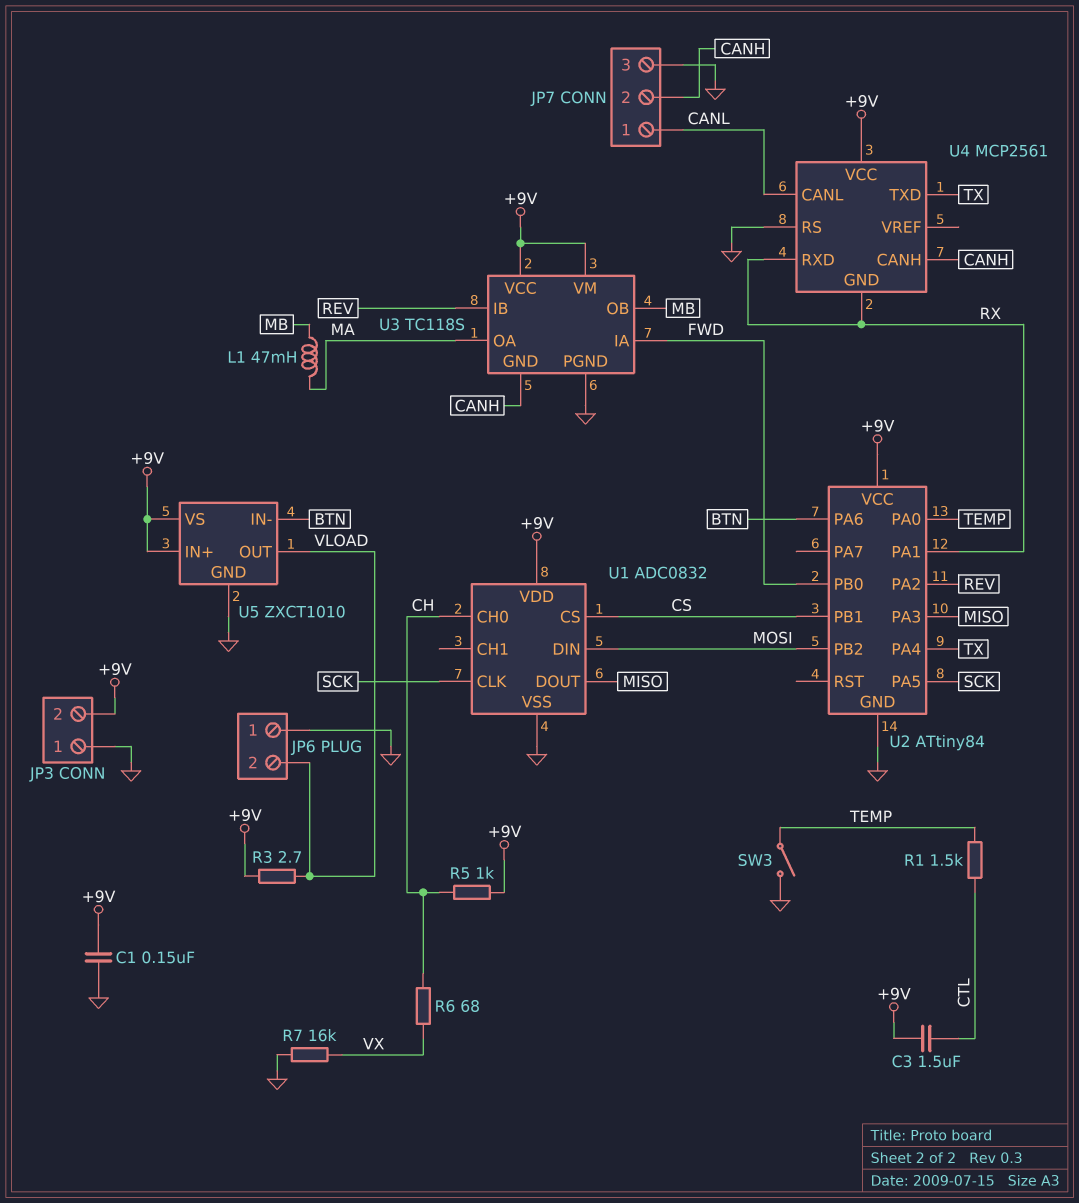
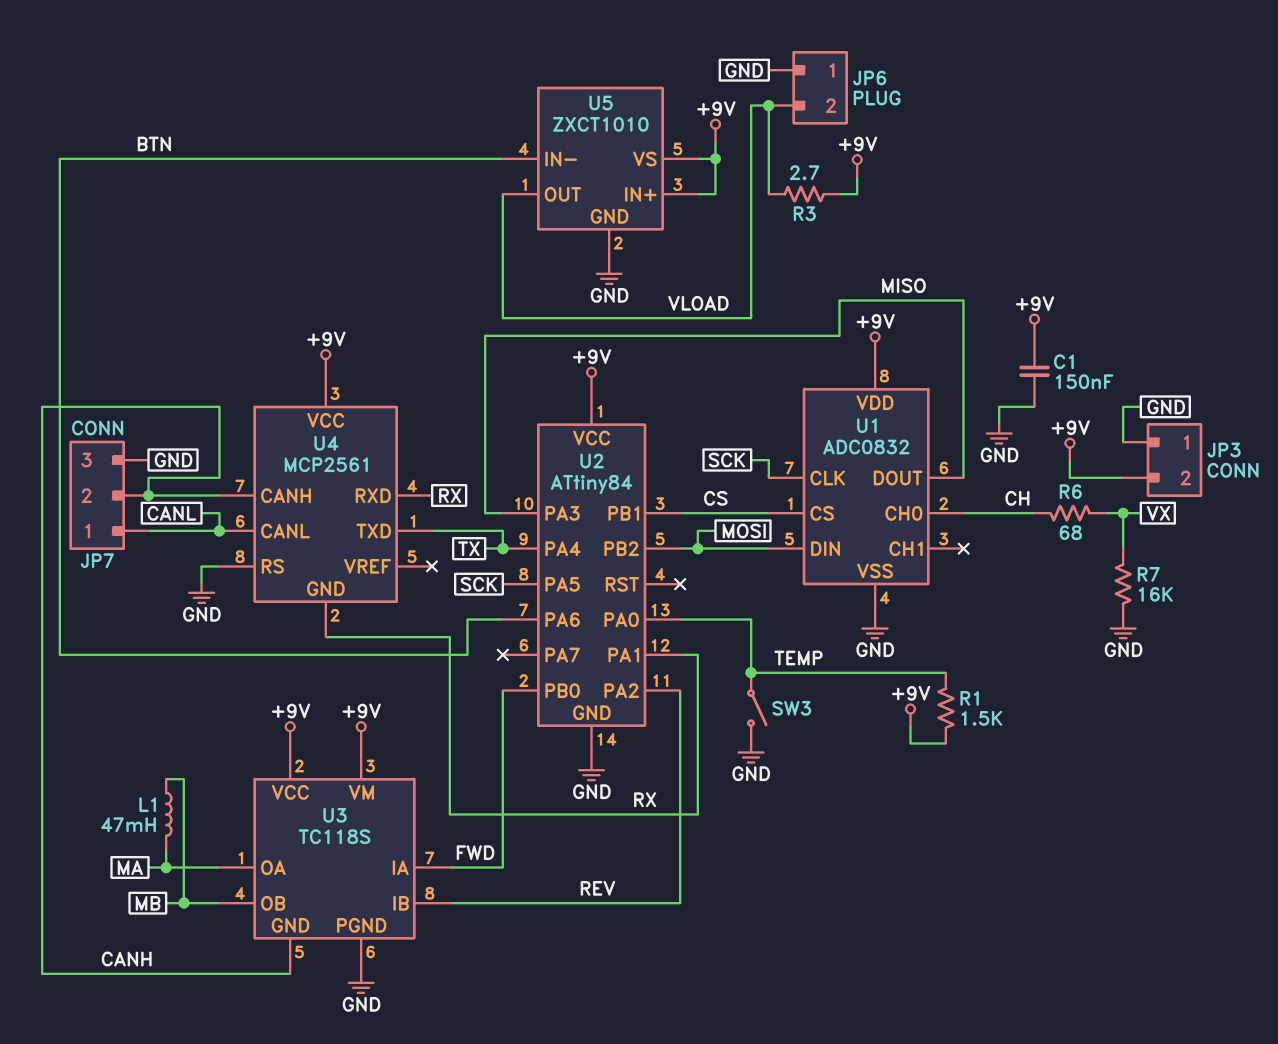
C3: 1.5uF (+9V, CTL) -> none
R1: 1.5k (CTL, TEMP) -> 1.5k (+9V, TEMP)
R5: 1k (+9V, CH) -> none

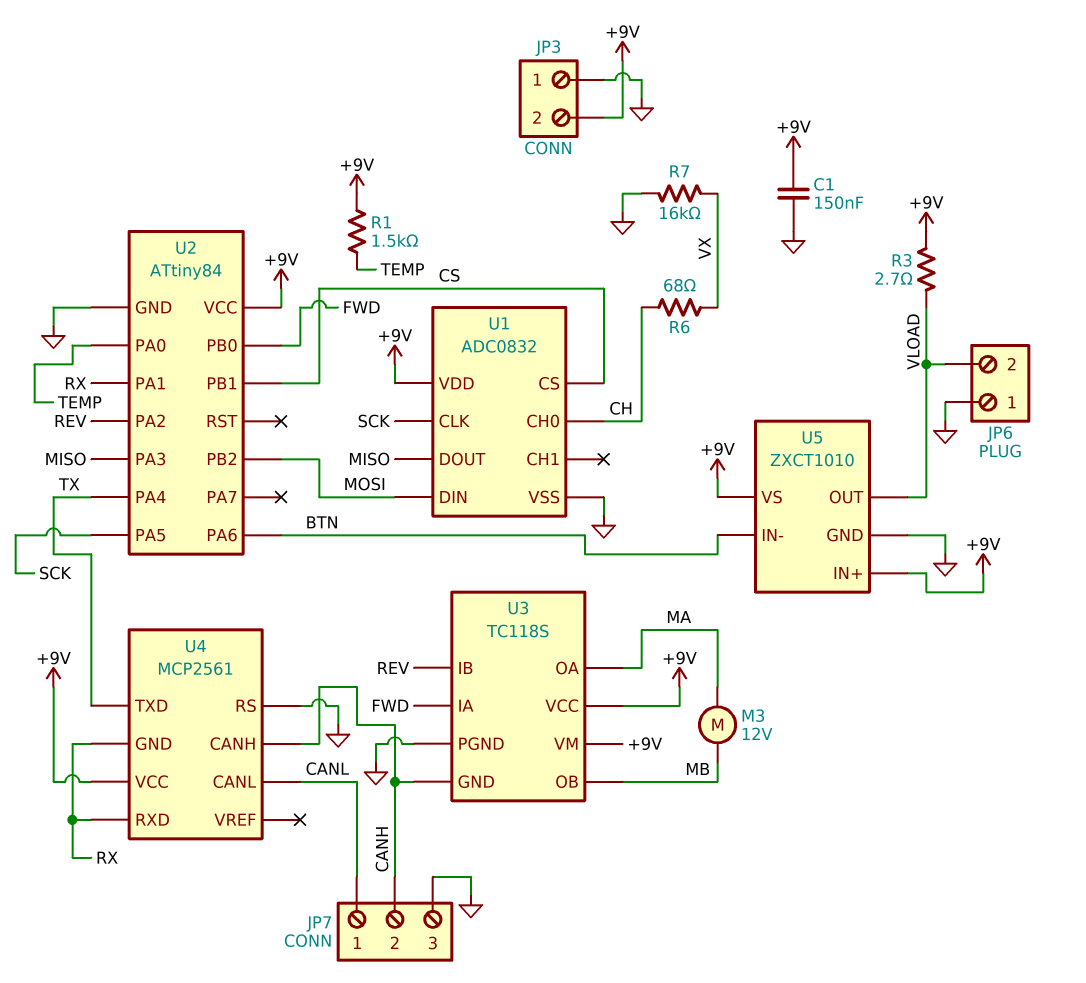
L1: 47mH (MA, MB) -> none
M3: none -> motor 12V (MA, MB)
SW3: switch (GND, TEMP) -> none

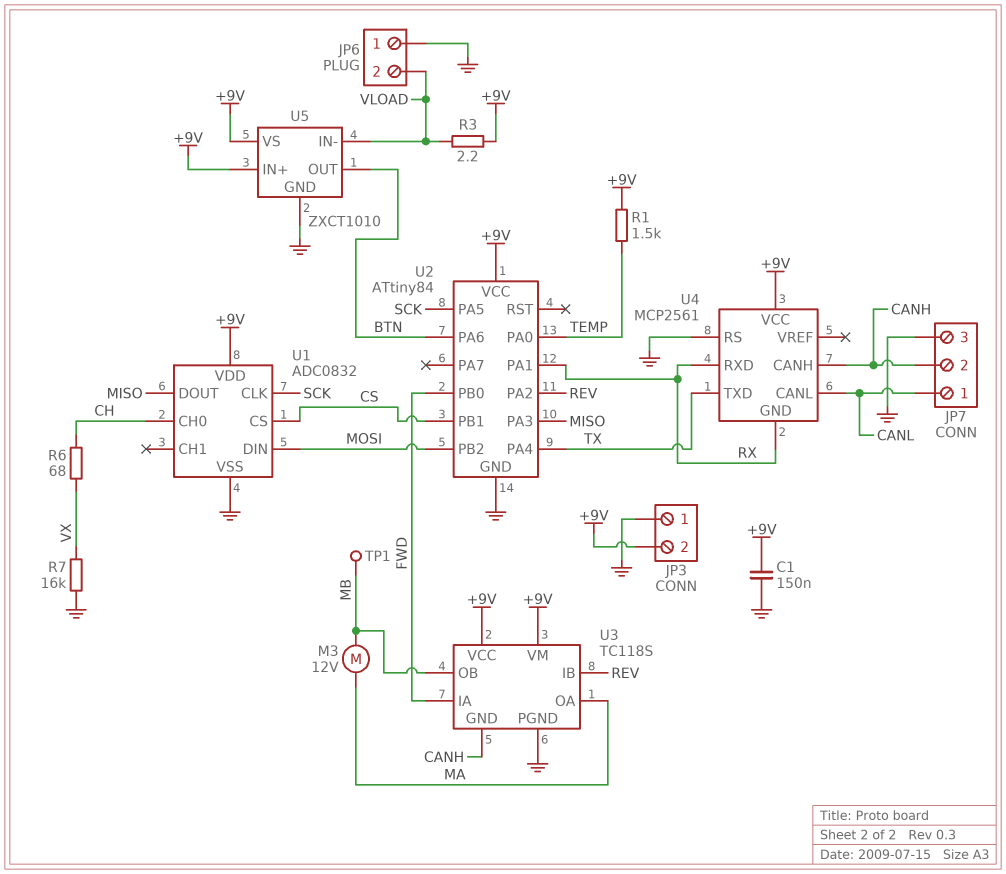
R3: 2.7 (+9V, VLOAD) -> 2.2 (+9V, VLOAD)
TP1: none -> test point (MB)
U5 pin IN-: BTN -> VLOAD
U5 pin OUT: VLOAD -> BTN

